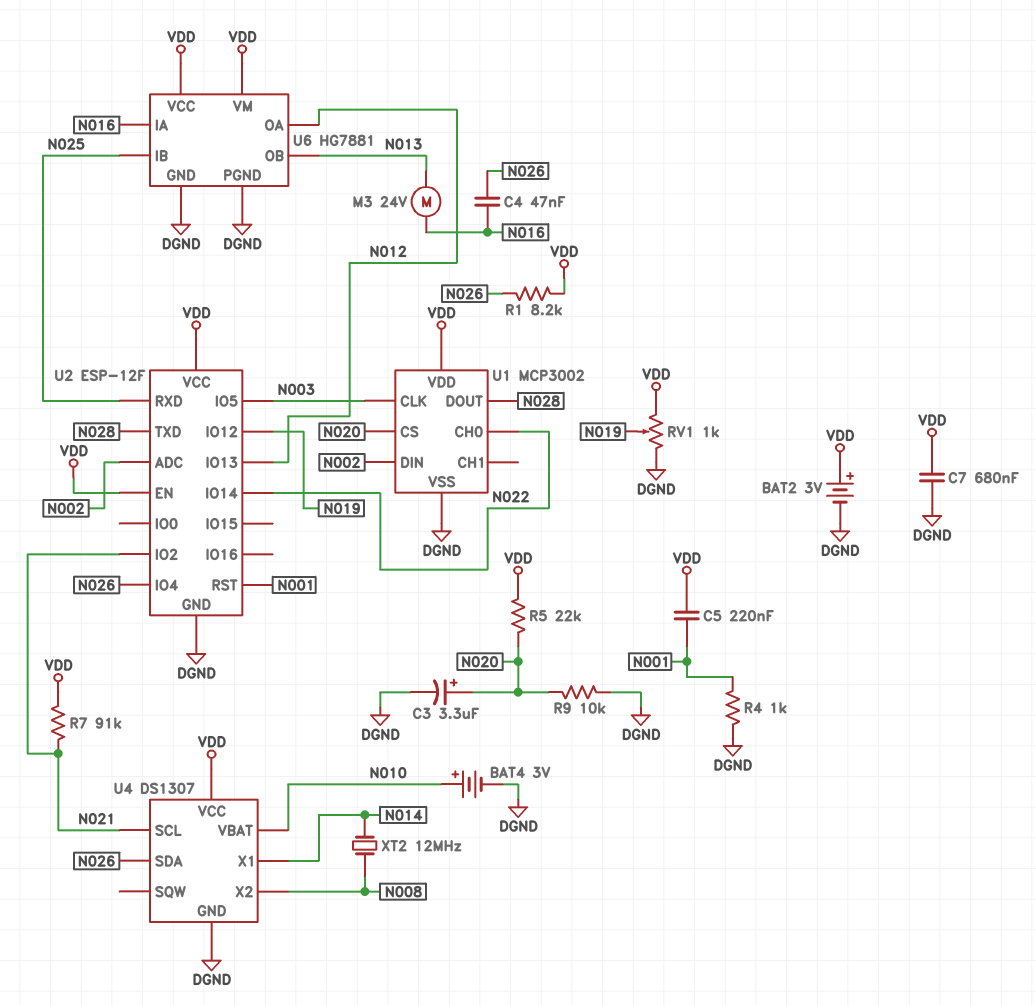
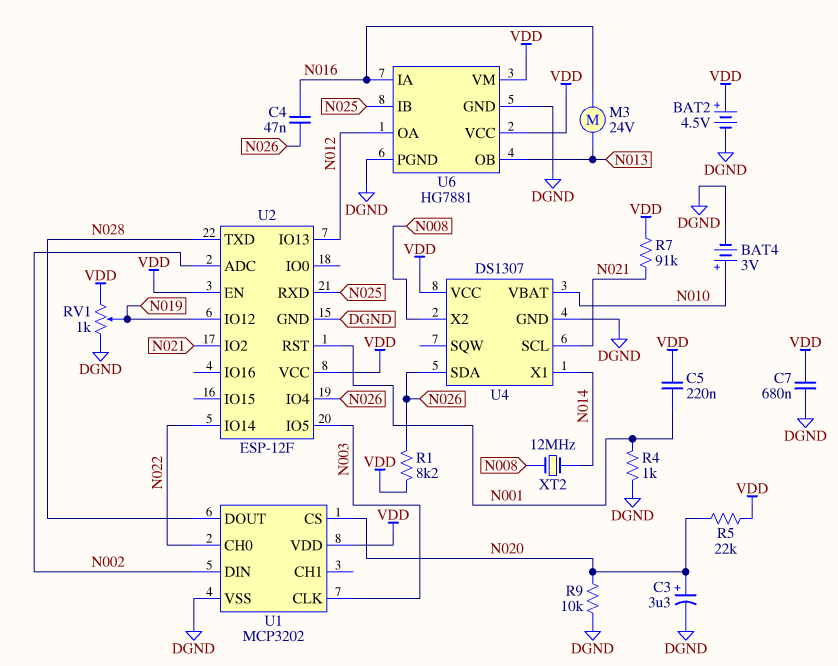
BAT2: 3V (plus VDD, minus DGND) -> 4.5V (plus VDD, minus DGND)
U1: MCP3002 -> MCP3202

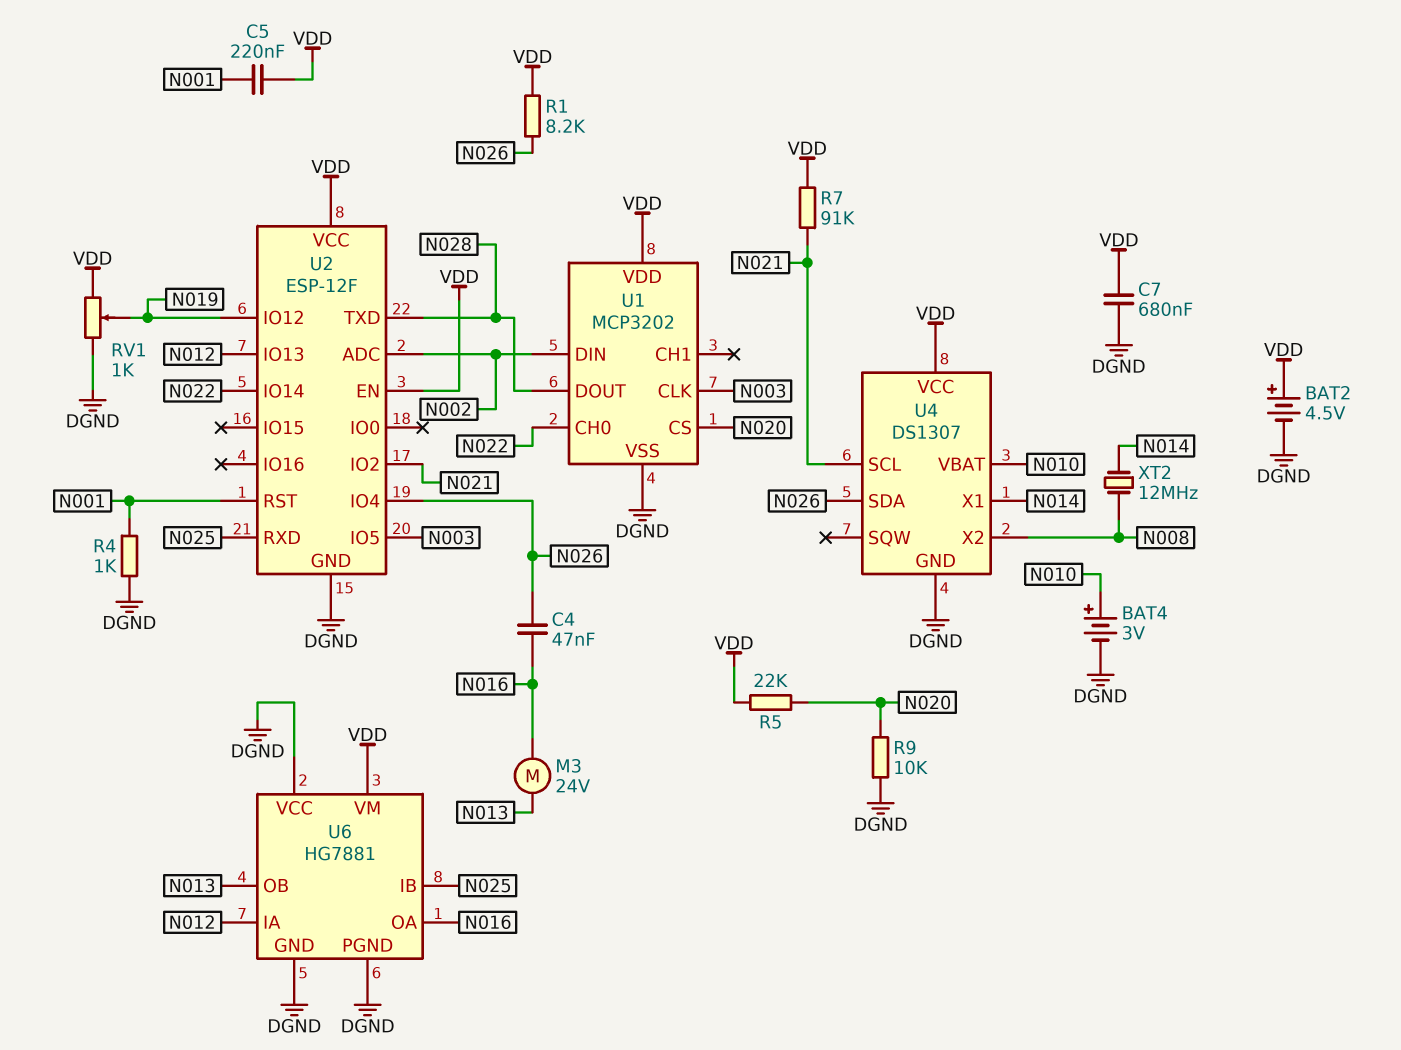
C3: 3.3uF (plus N020, minus DGND) -> none
U6 pin IA: N016 -> N012
U6 pin OA: N012 -> N016
U6 pin VCC: VDD -> DGND

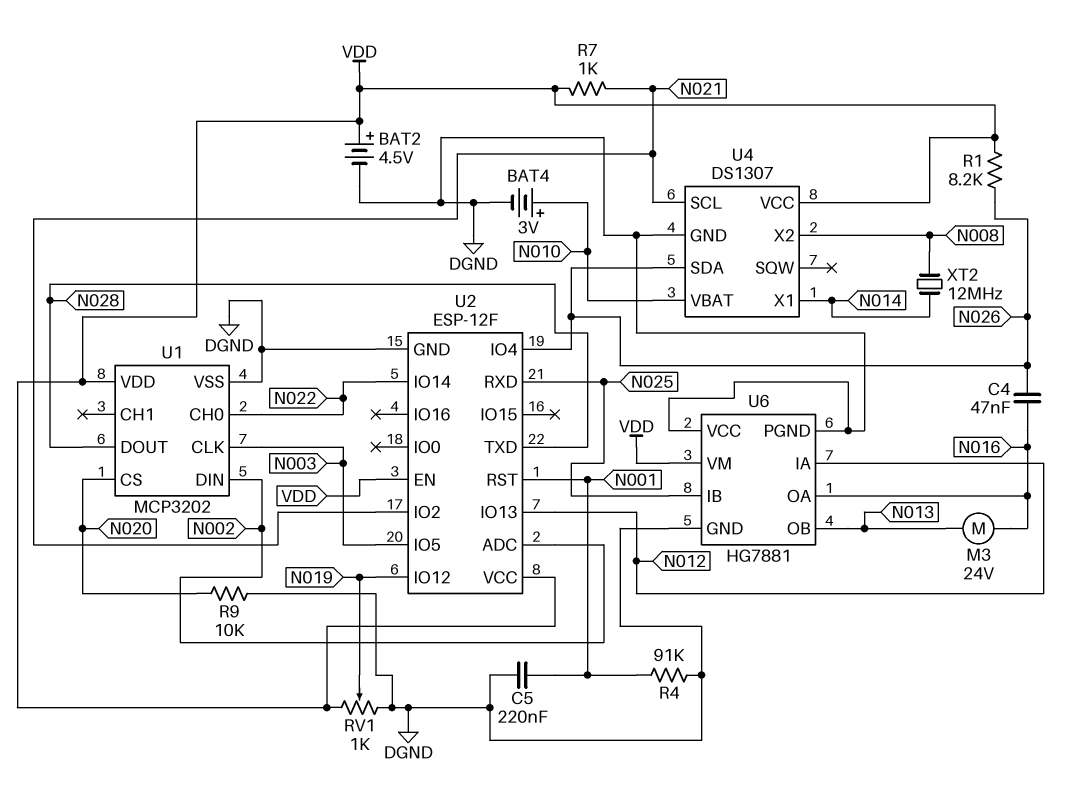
C5: 220nF (N001, VDD) -> 220nF (DGND, N001)
C7: 680nF (DGND, VDD) -> none
R4: 1k (DGND, N001) -> 91k (DGND, N001)
R5: 22k (N020, VDD) -> none
R7: 91k (N021, VDD) -> 1k (N021, VDD)

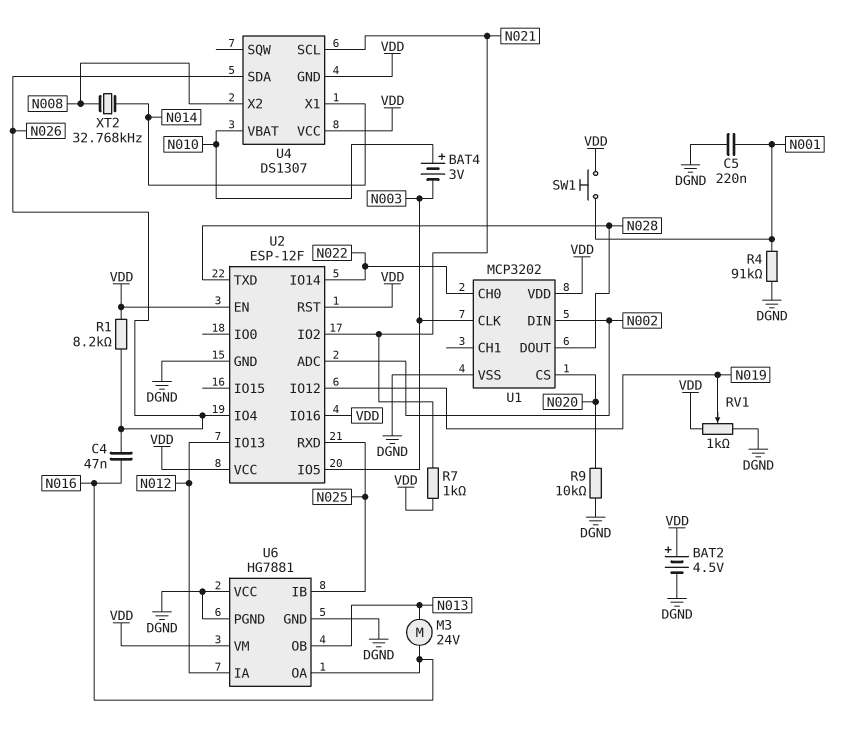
BAT4: 3V (plus N010, minus DGND) -> 3V (plus N010, minus N003)
SW1: none -> button (N001, VDD)
U2 pin IO16: none -> VDD
U2 pin RST: N001 -> VDD
U4 pin GND: DGND -> VDD
XT2: 12MHz (N008, N014) -> 32.768kHz (N008, N014)

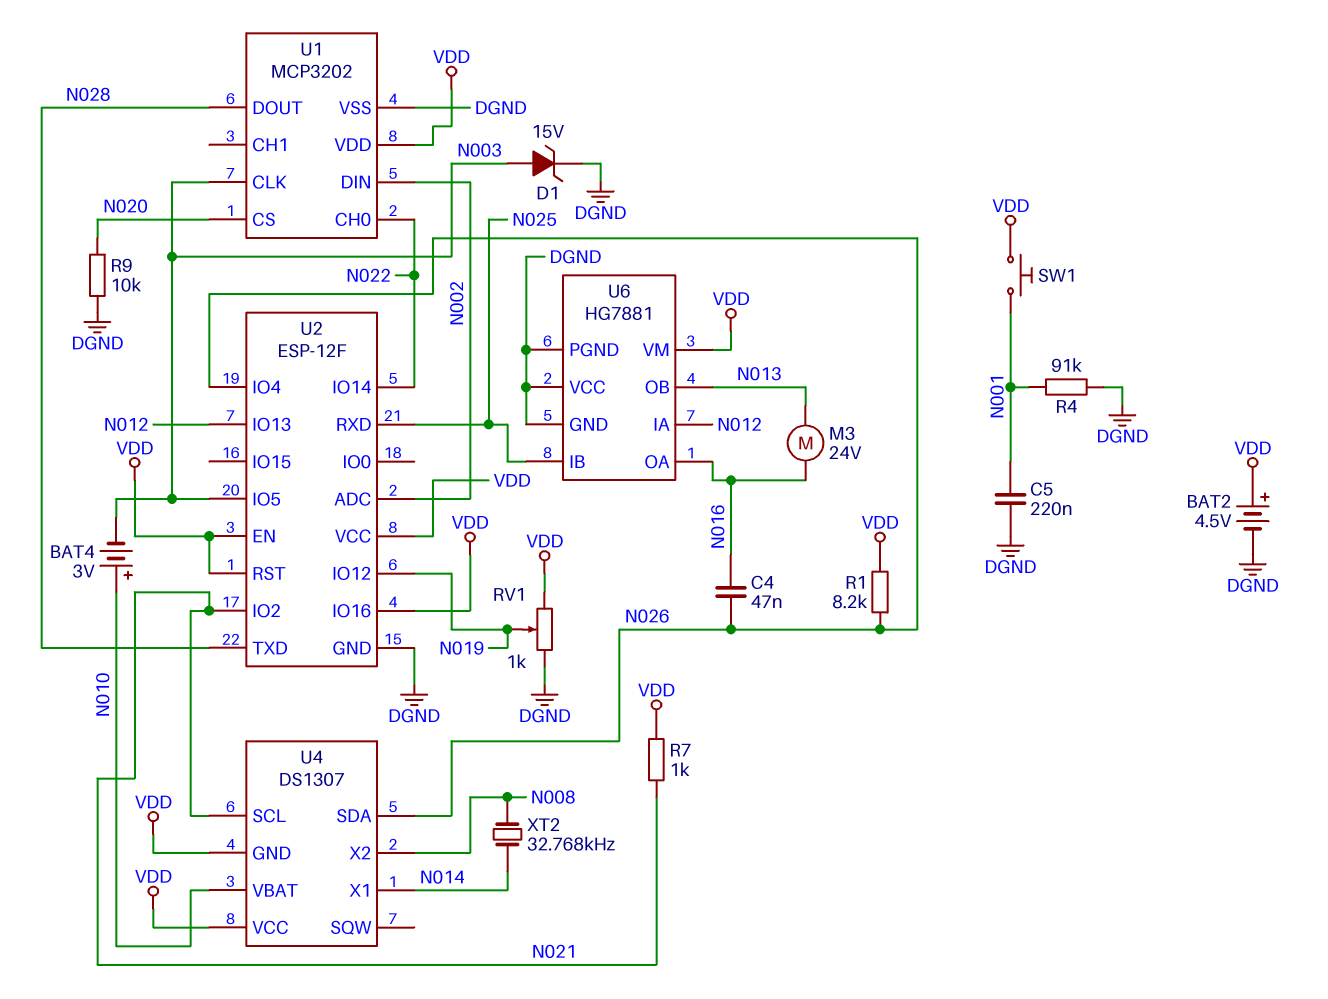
D1: none -> zener 15V (A N003, K DGND)

